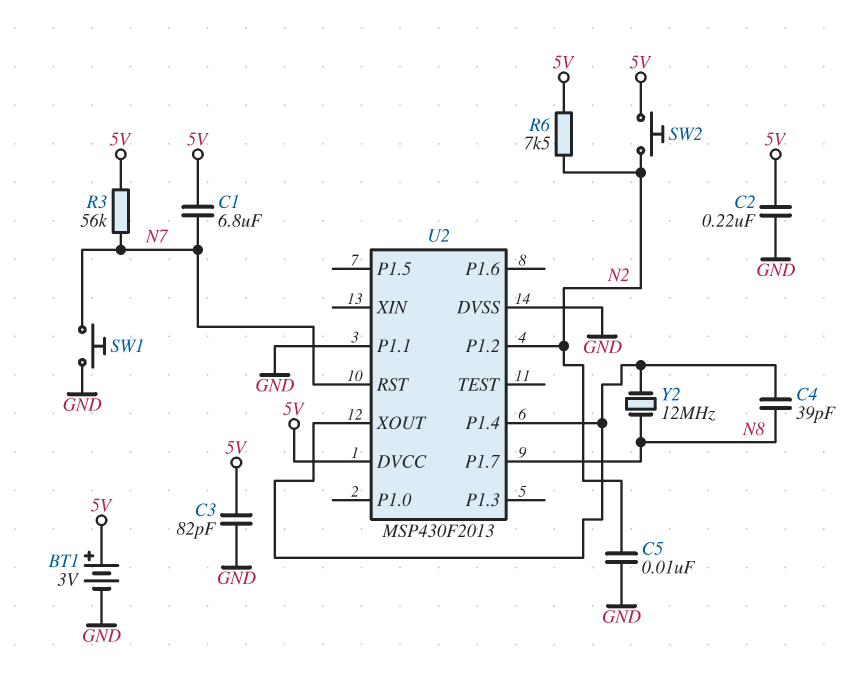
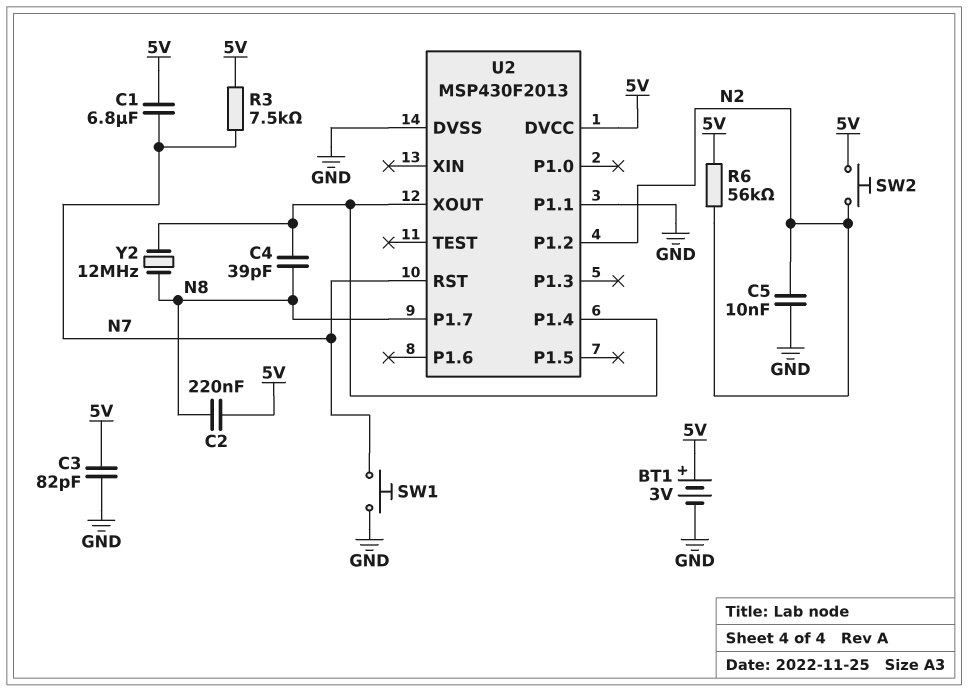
C2: 220nF (5V, GND) -> 220nF (5V, N8)
R3: 56k (5V, N7) -> 7.5k (5V, N7)
R6: 7.5k (5V, N2) -> 56k (5V, N2)

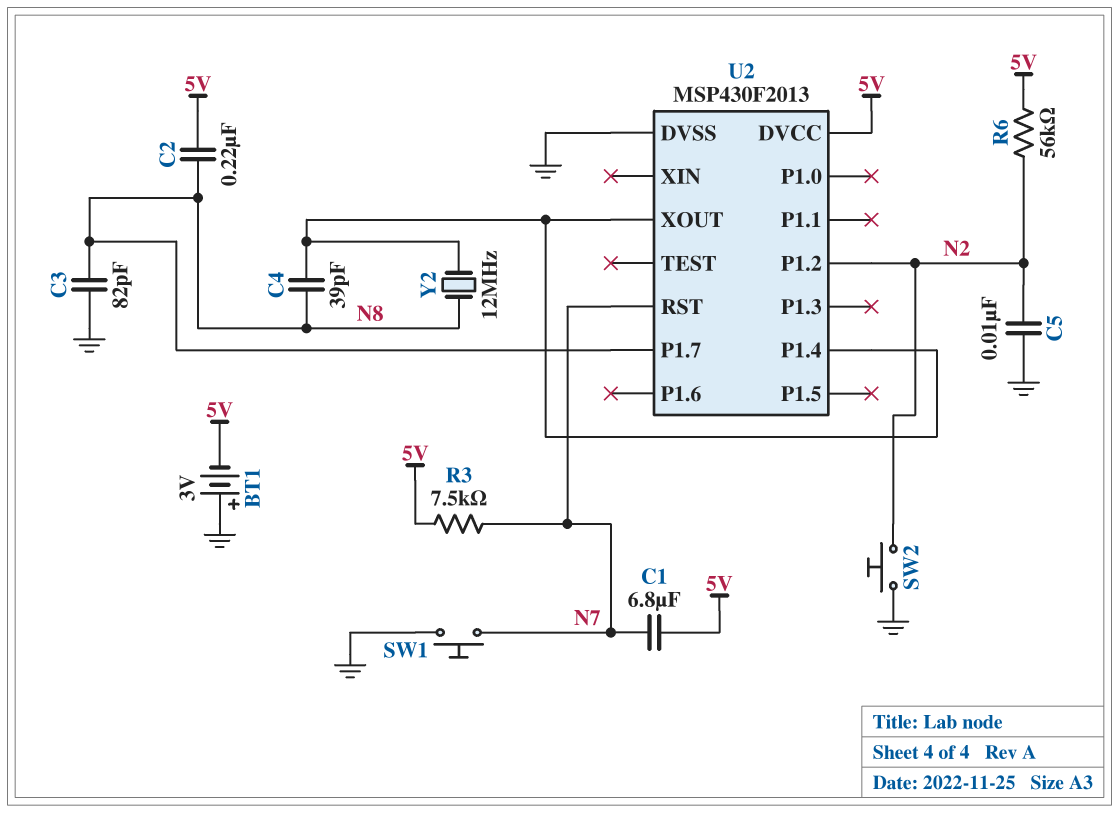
BT1: 3V (plus 5V, minus GND) -> 3V (plus GND, minus 5V)
C3: 82pF (5V, GND) -> 82pF (GND, N8)
SW2: button (5V, N2) -> button (GND, N2)
U2 pin P1.1: GND -> none

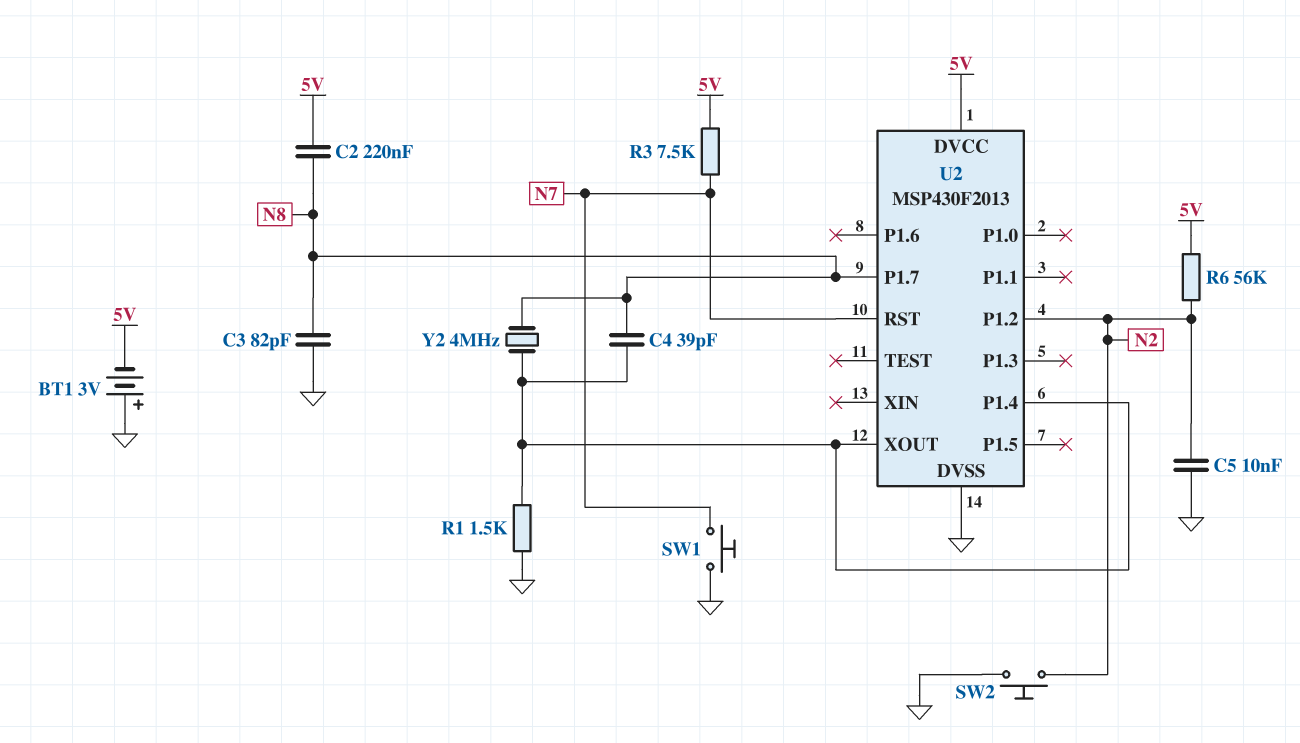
C1: 6.8uF (5V, N7) -> none
R1: none -> 1.5k (GND, U2/P1.4)
Y2: 12MHz (N8, U2/P1.4) -> 4MHz (N8, U2/P1.4)

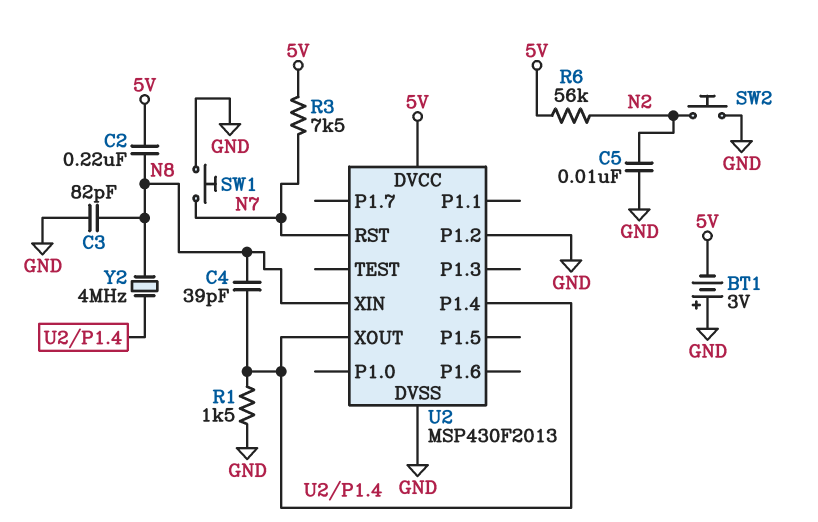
U2 pin P1.2: N2 -> GND
U2 pin P1.7: N8 -> none
U2 pin XIN: none -> N8

